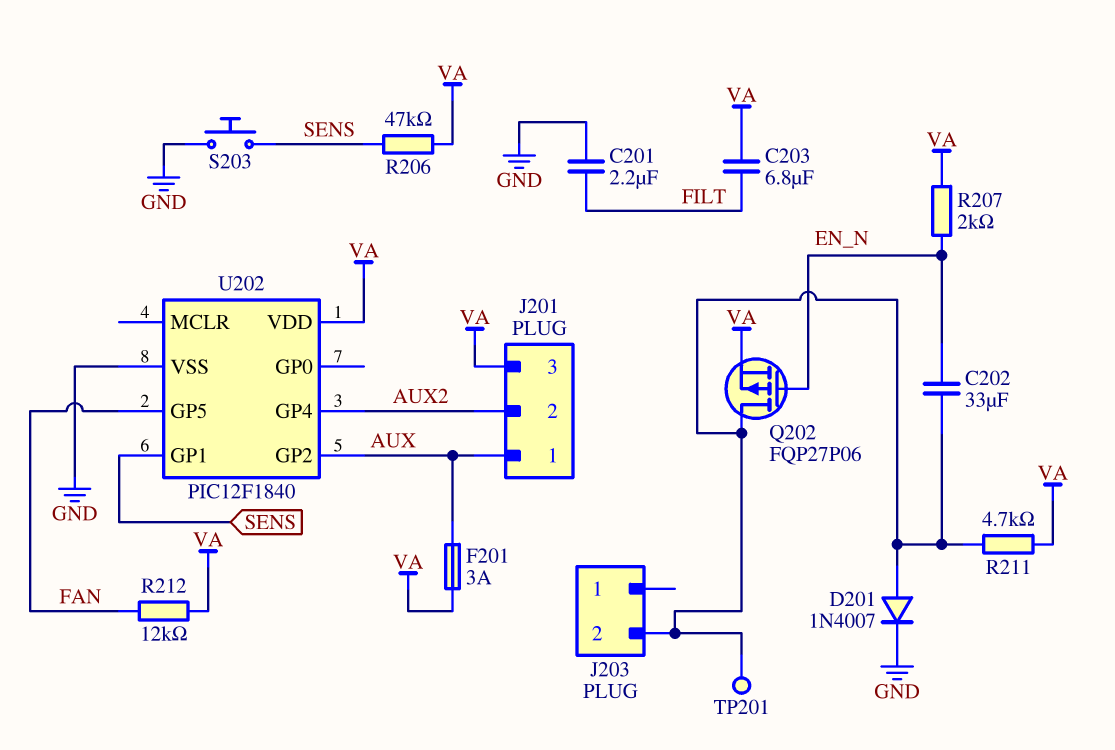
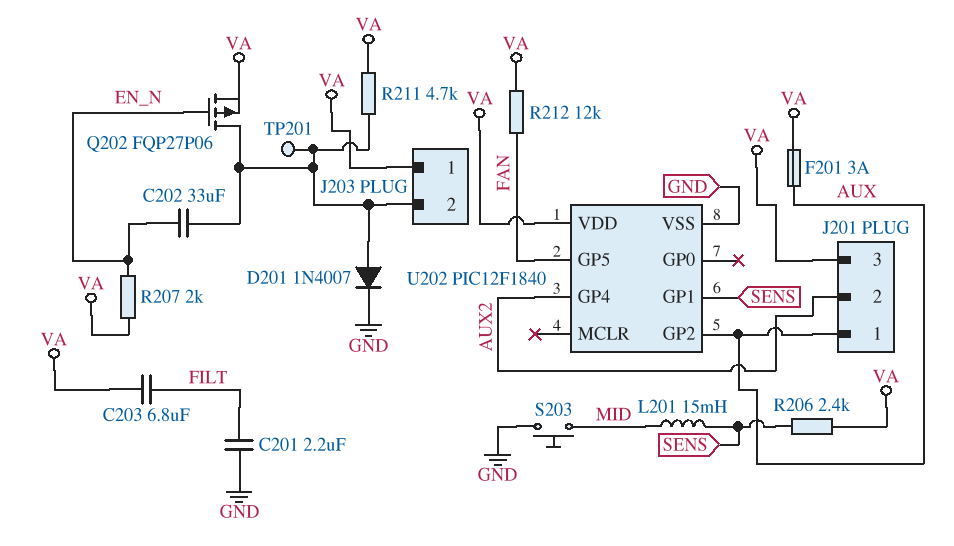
J203 pin 1: none -> VA
L201: none -> 15mH (MID, SENS)
R206: 47k (SENS, VA) -> 2.4k (SENS, VA)
S203: button (GND, SENS) -> button (GND, MID)

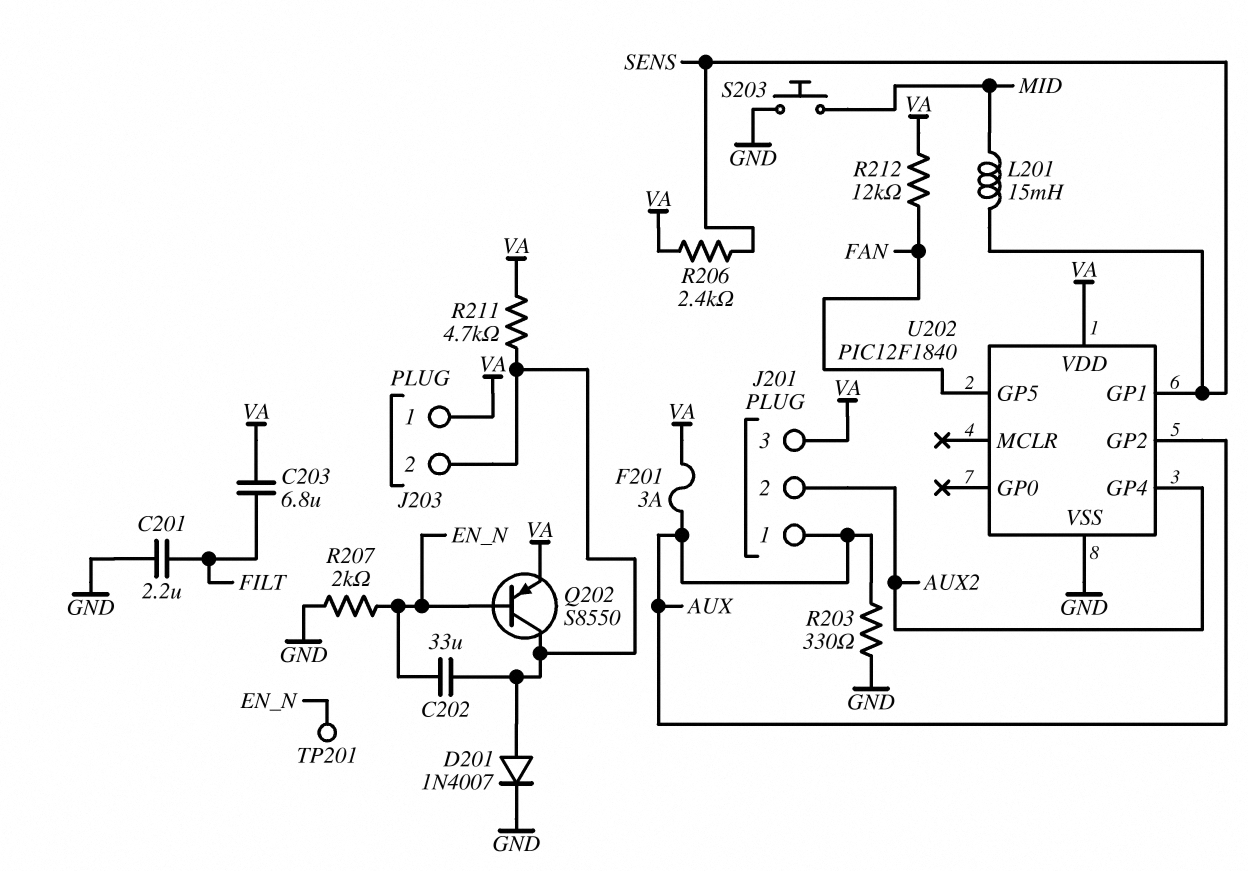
Q202: PMOS FQP27P06 (G EN_N, D J203/2, S VA) -> PNP S8550 (B EN_N, C J203/2, E VA)
R203: none -> 330 (AUX, GND)
R207: 2k (EN_N, VA) -> 2k (EN_N, GND)
TP201: test point (J203/2) -> test point (EN_N)

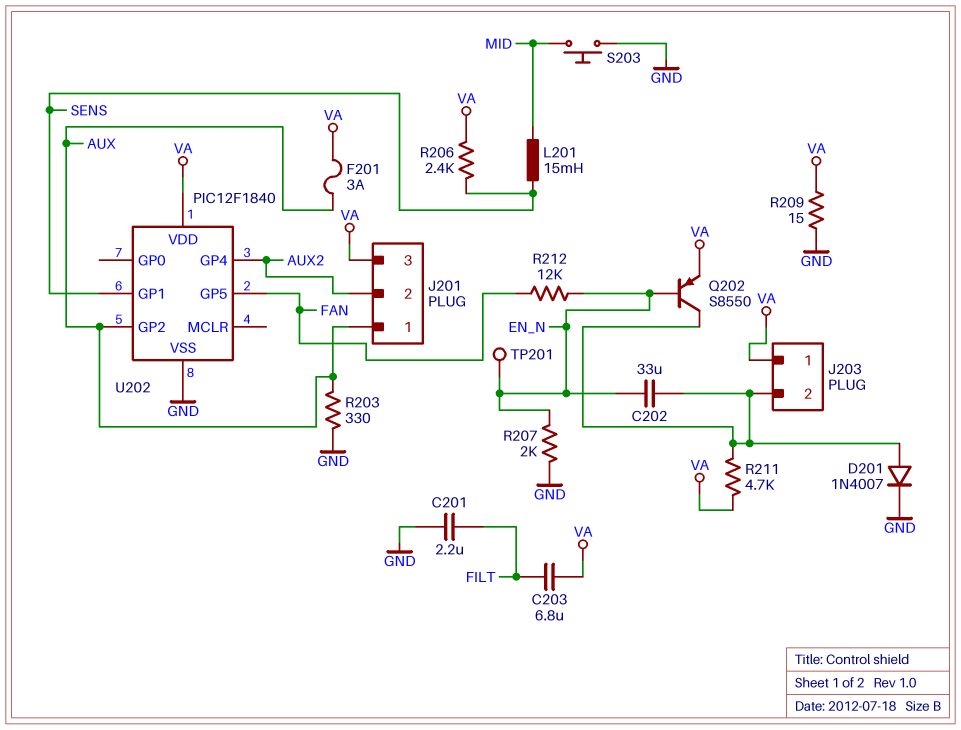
R209: none -> 15 (GND, VA)
R212: 12k (FAN, VA) -> 12k (EN_N, FAN)

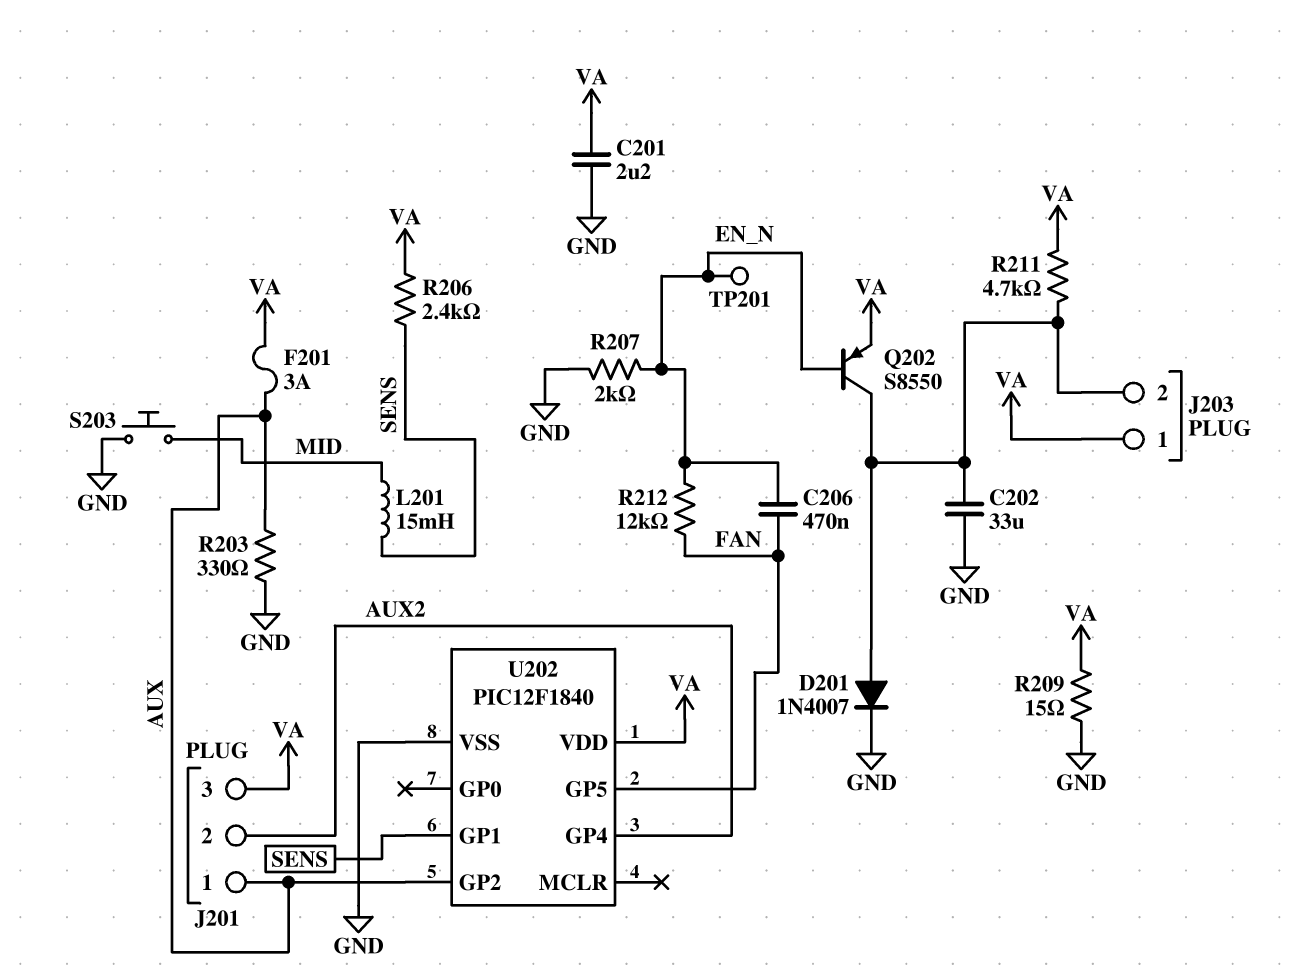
C201: 2.2uF (FILT, GND) -> 2.2uF (GND, VA)
C202: 33uF (EN_N, J203/2) -> 33uF (GND, J203/2)
C203: 6.8uF (FILT, VA) -> none
C206: none -> 470nF (EN_N, FAN)

